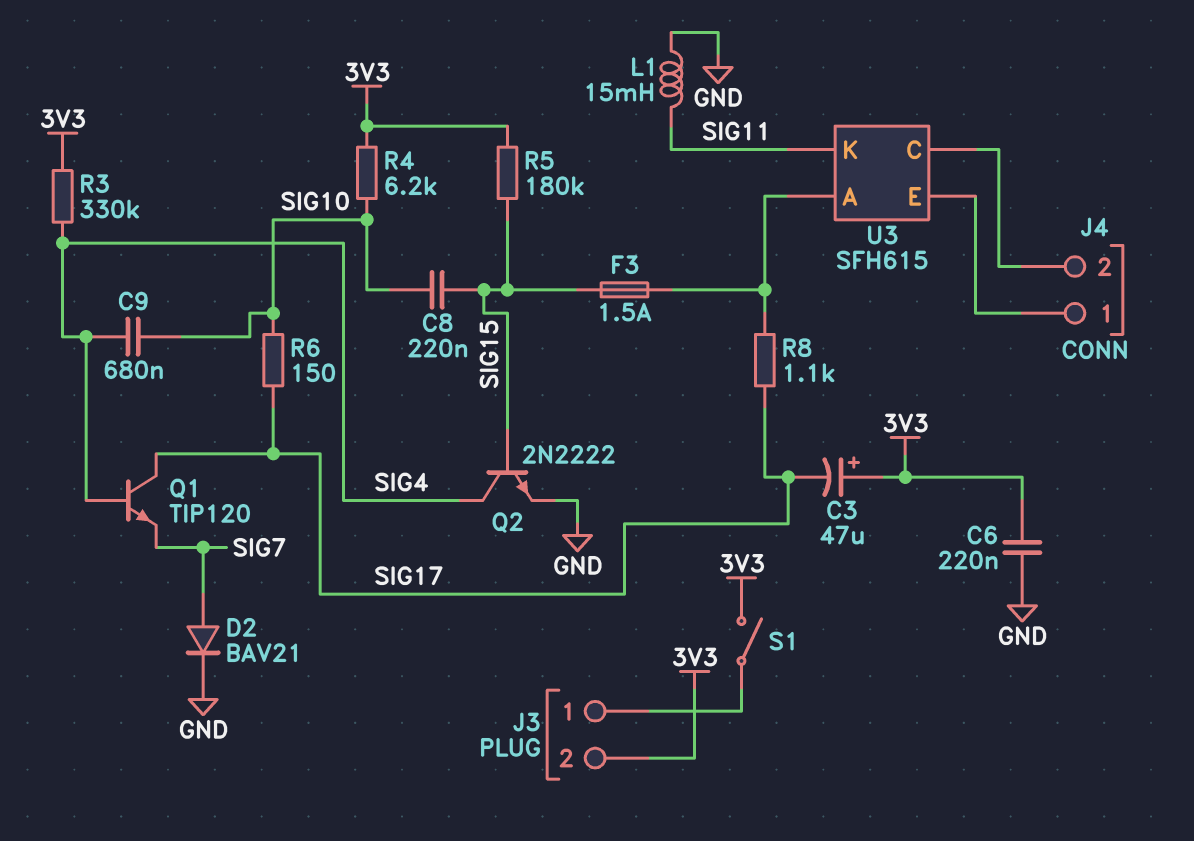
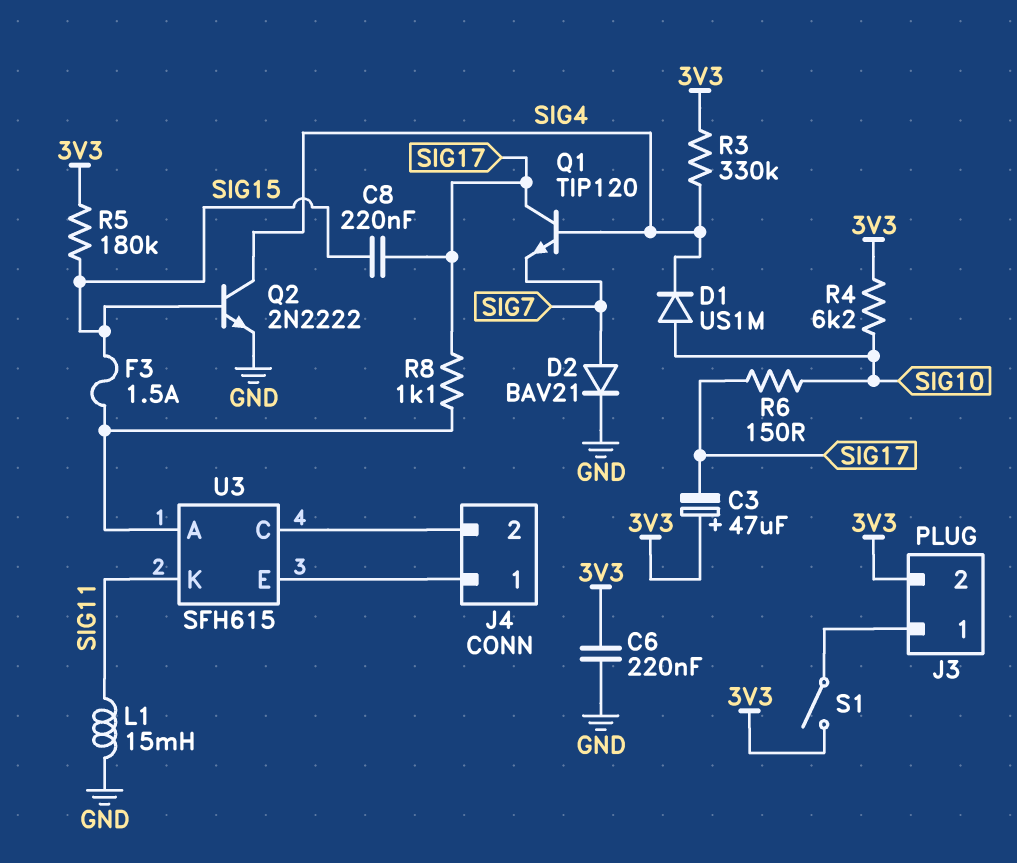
C8: 220nF (SIG10, SIG15) -> 220nF (SIG15, SIG17)
C9: 680nF (SIG4, SIG10) -> none
D1: none -> diode US1M (A SIG10, K SIG4)

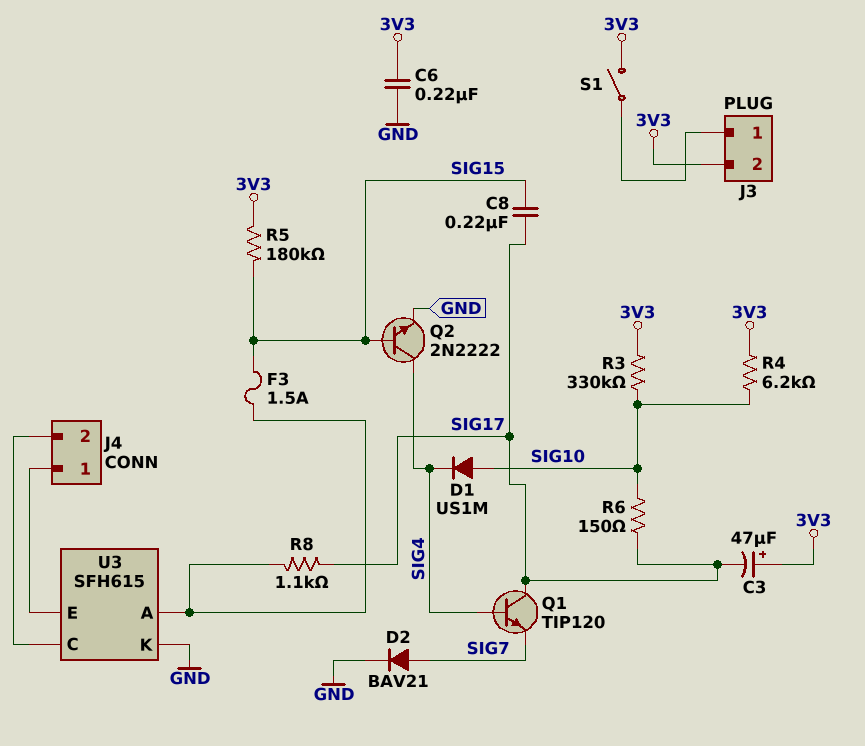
L1: 15mH (GND, SIG11) -> none
R3: 330k (3V3, SIG4) -> 330k (3V3, SIG10)
U3 pin K: SIG11 -> GND

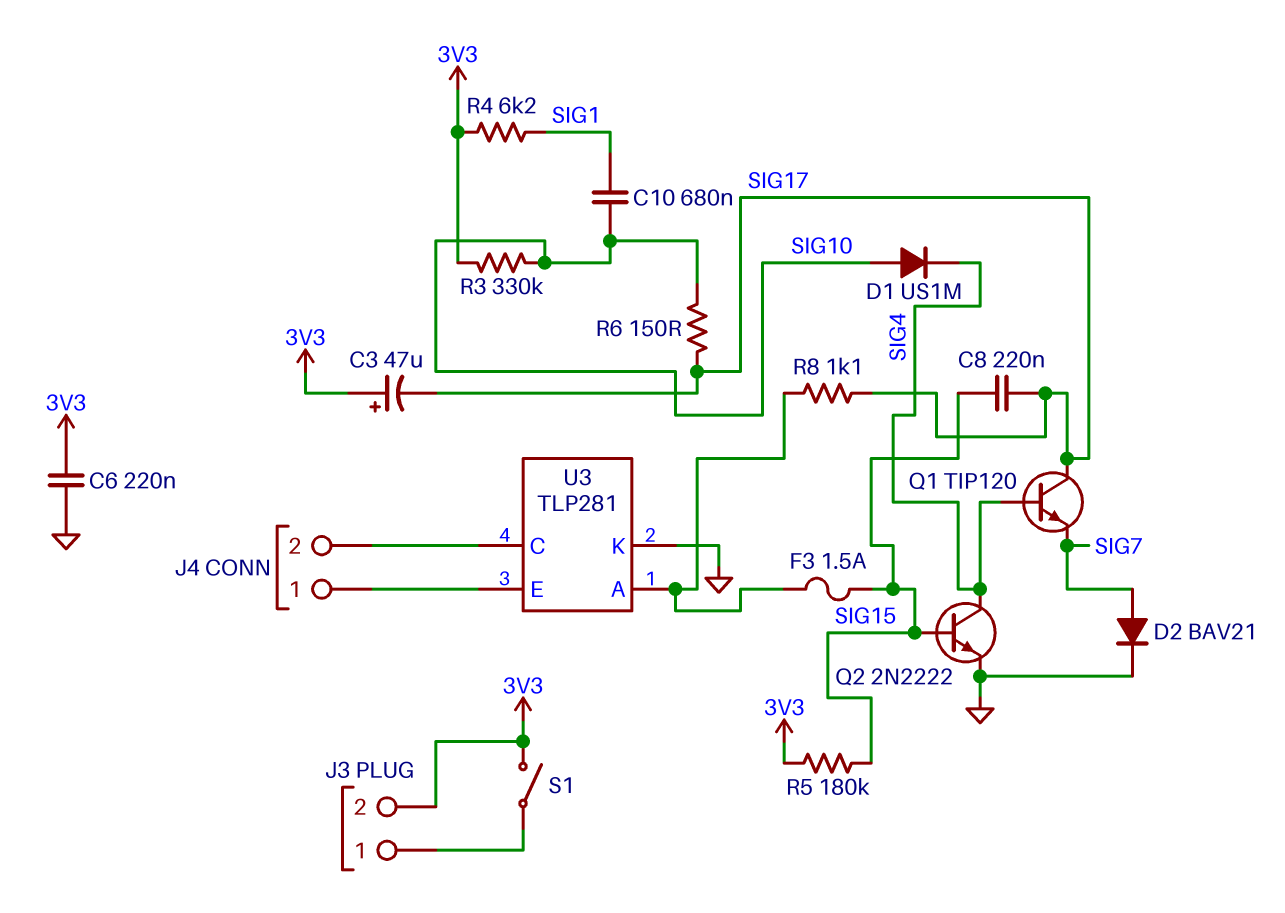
C10: none -> 680nF (SIG1, SIG10)
R4: 6.2k (3V3, SIG10) -> 6.2k (3V3, SIG1)
U3: SFH615 -> TLP281

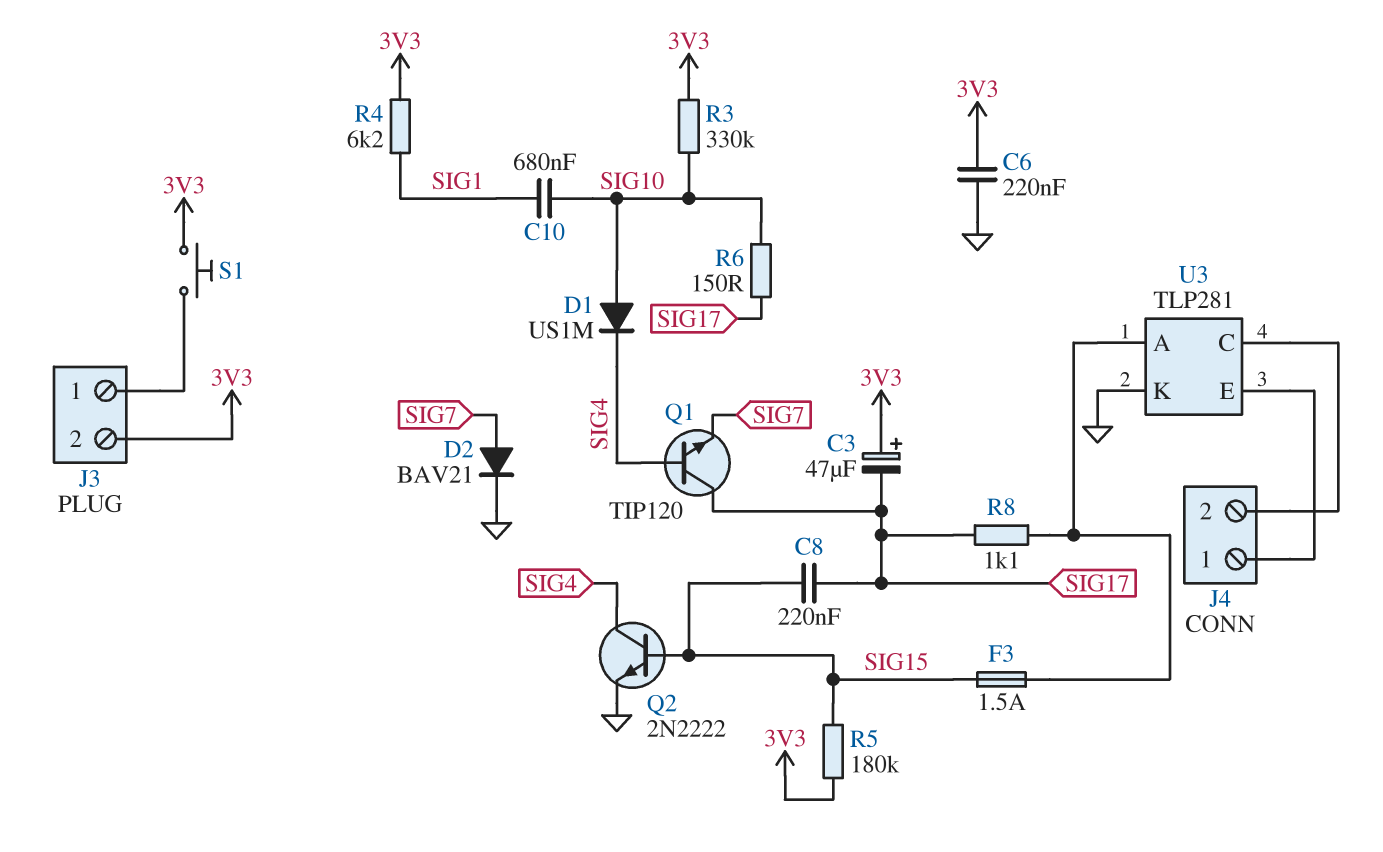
S1: switch (3V3, J3/1) -> button (3V3, J3/1)

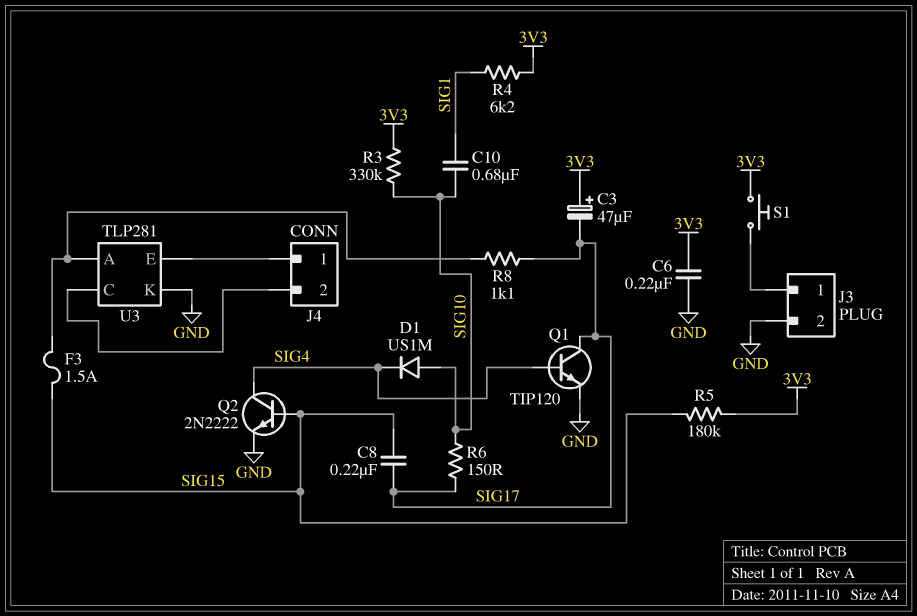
D2: diode BAV21 (A SIG7, K GND) -> none
J3 pin 2: 3V3 -> GND
Q1: NPN TIP120 (B SIG4, C SIG17, E SIG7) -> NPN TIP120 (B SIG4, C SIG17, E GND)

